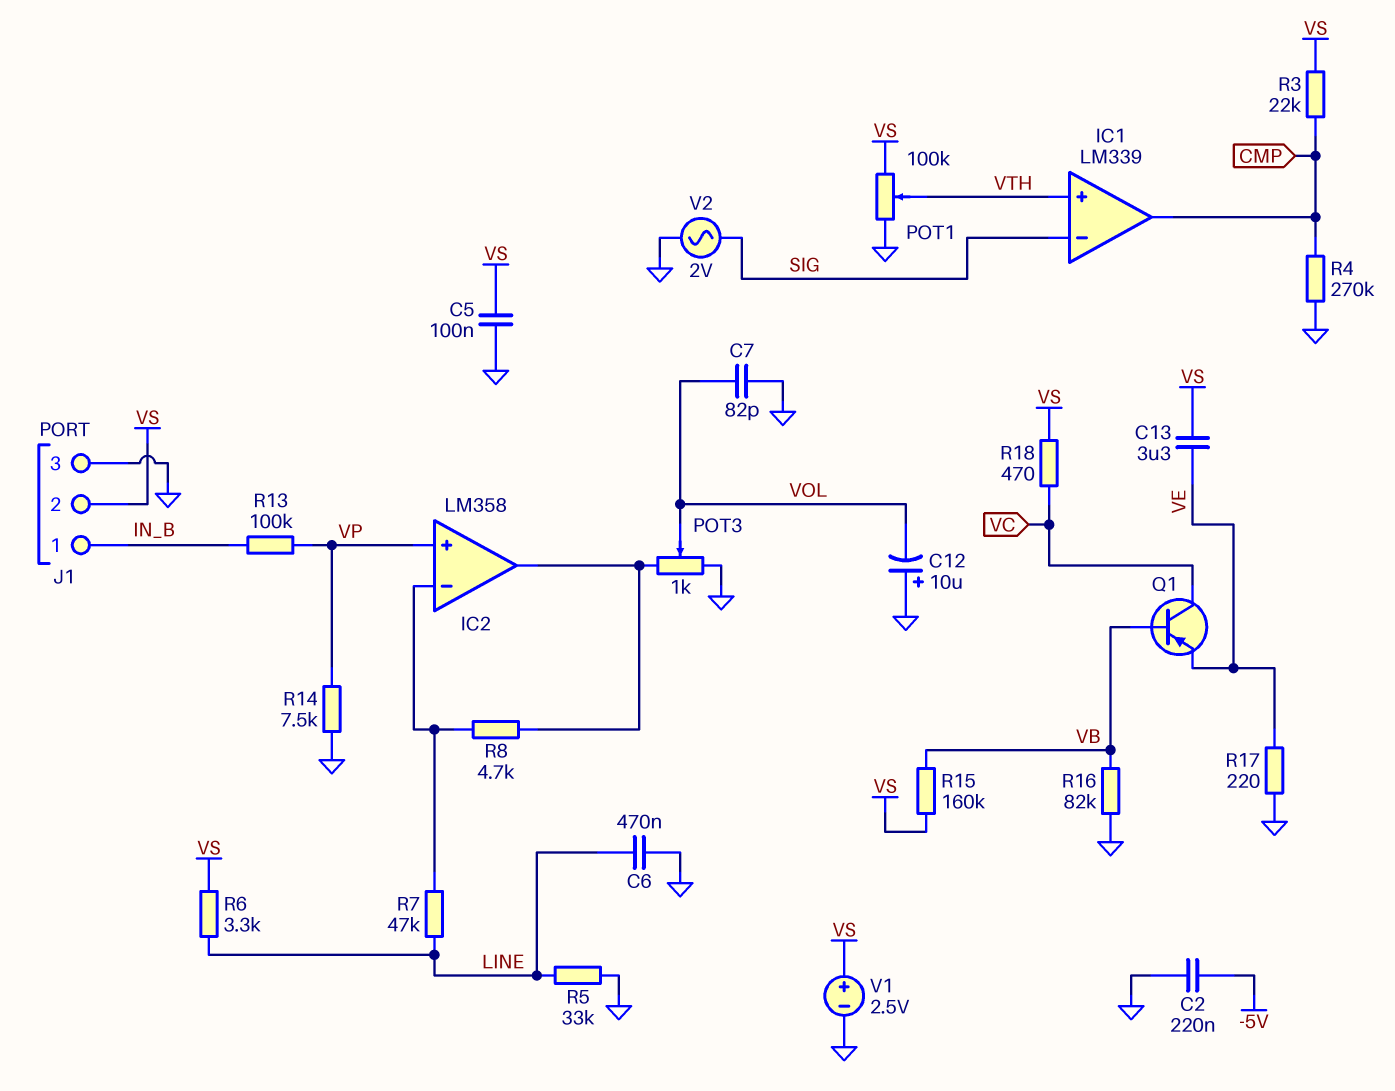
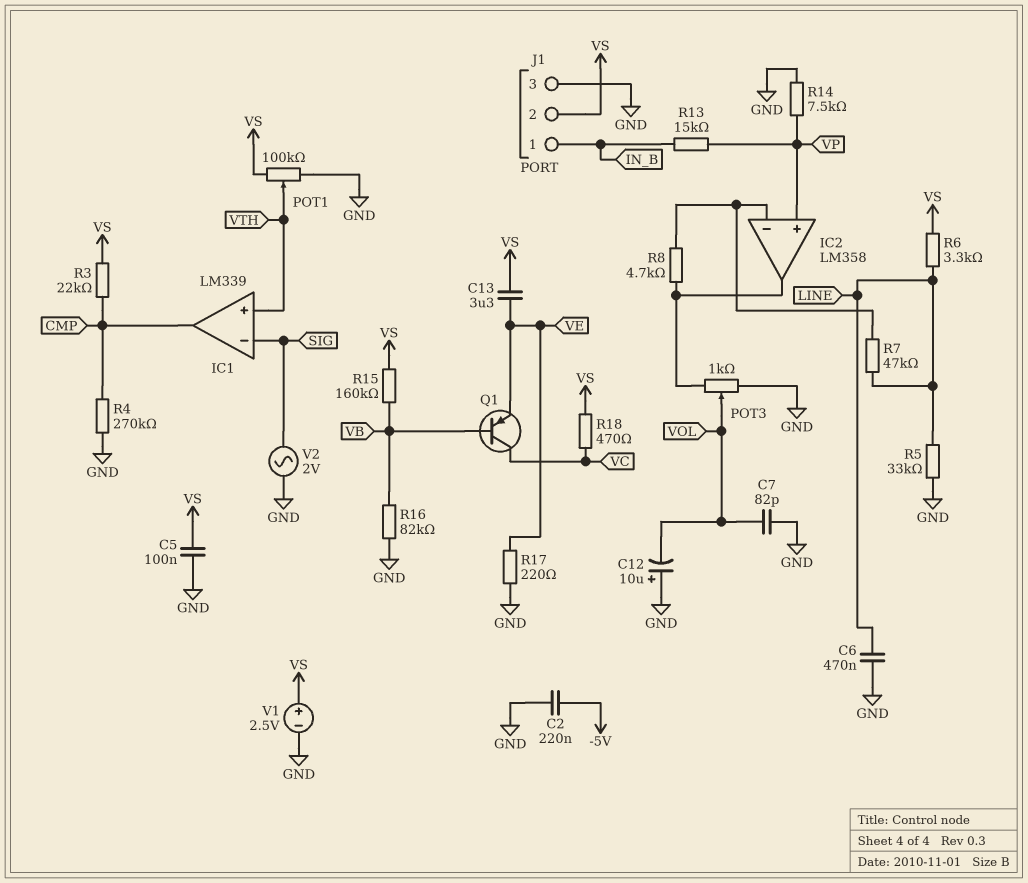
R13: 100k (IN_B, VP) -> 15k (IN_B, VP)

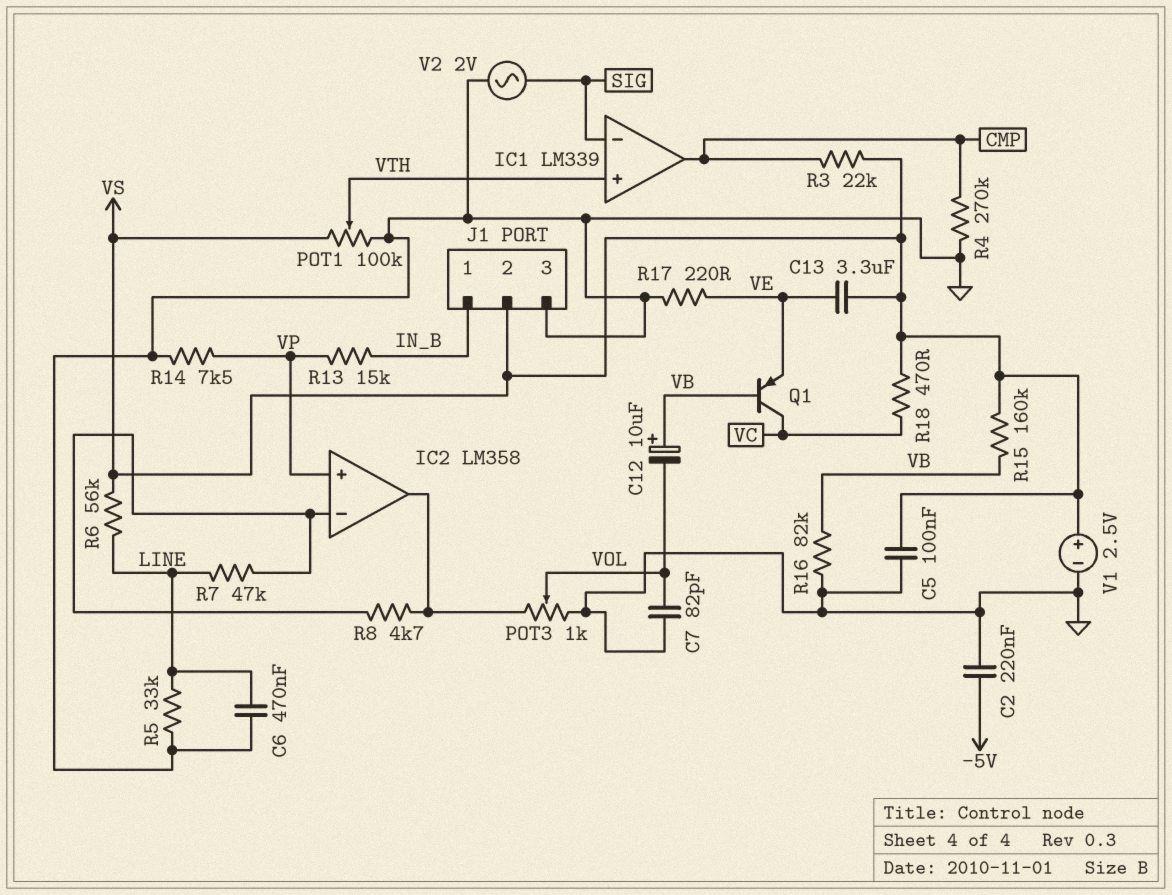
C12: 10uF (plus GND, minus VOL) -> 10uF (plus VB, minus VOL)
R6: 3.3k (LINE, VS) -> 56k (LINE, VS)

